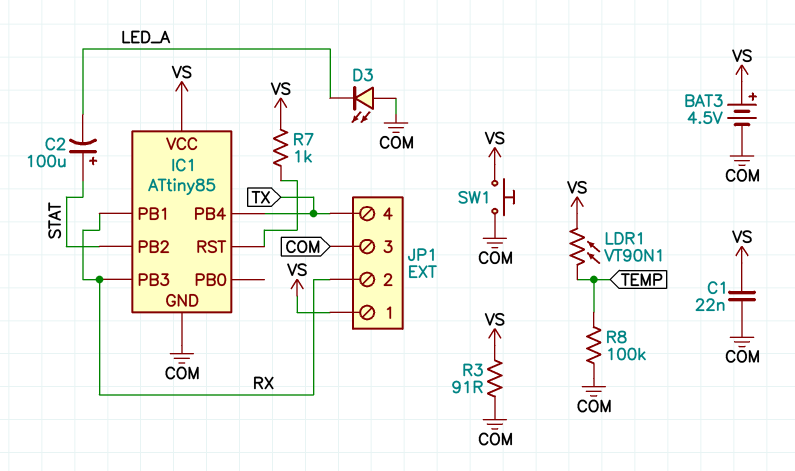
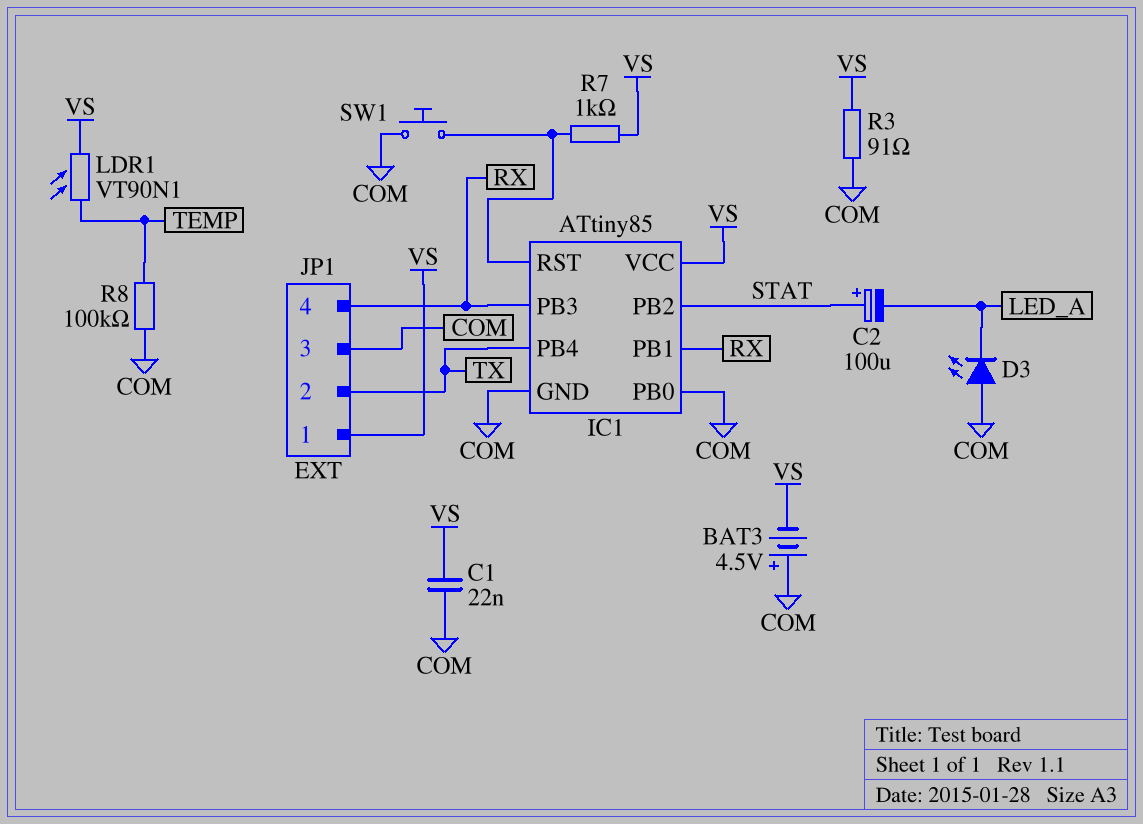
BAT3: 4.5V (plus VS, minus COM) -> 4.5V (plus COM, minus VS)
IC1 pin PB0: none -> COM
JP1 pin 2: RX -> TX
JP1 pin 4: TX -> RX
SW1: button (COM, VS) -> button (COM, IC1/RST)

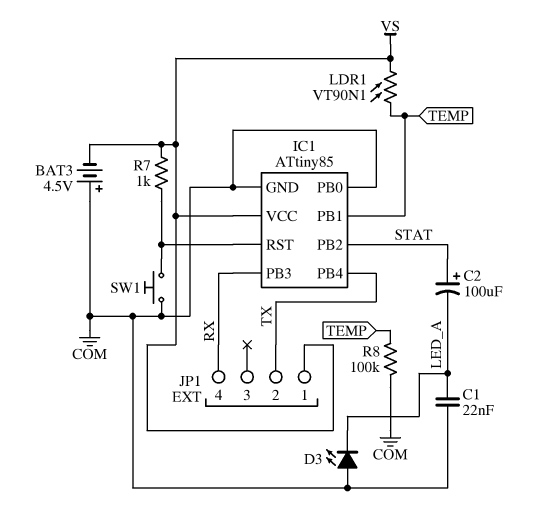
C1: 22nF (COM, VS) -> 22nF (COM, LED_A)
IC1 pin PB1: RX -> TEMP
JP1 pin 3: COM -> none
R3: 91 (COM, VS) -> none

